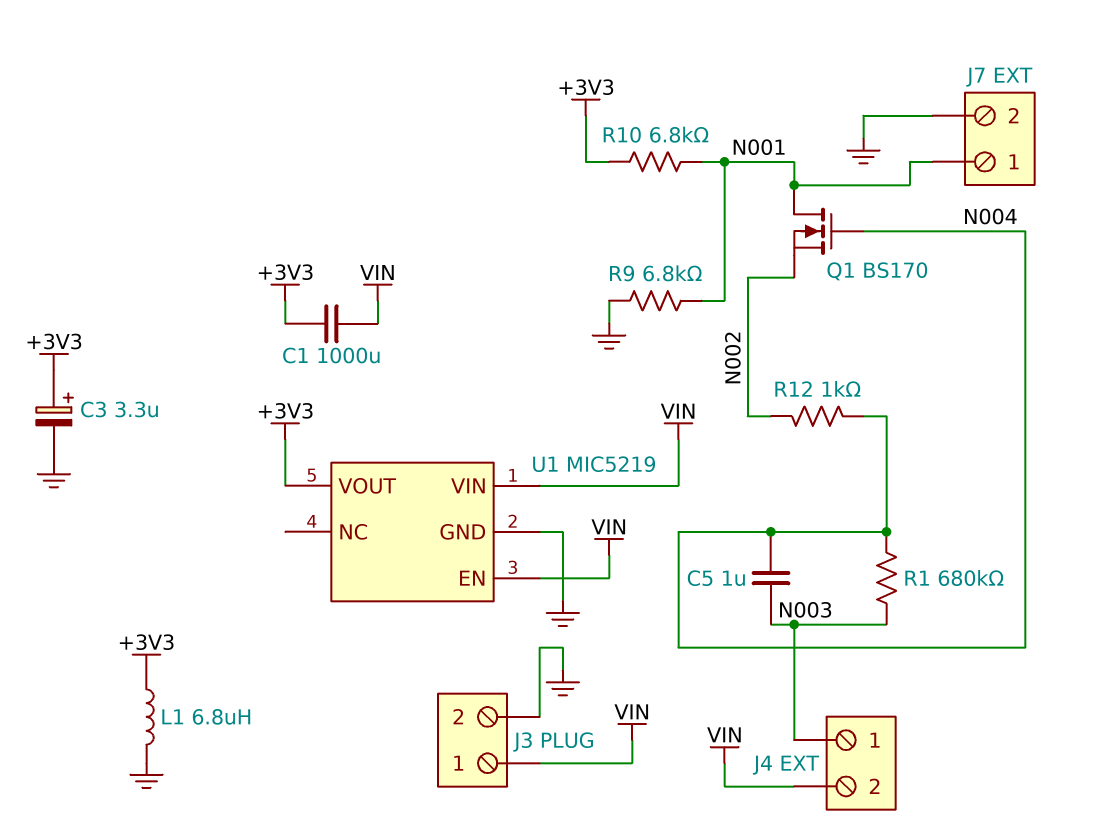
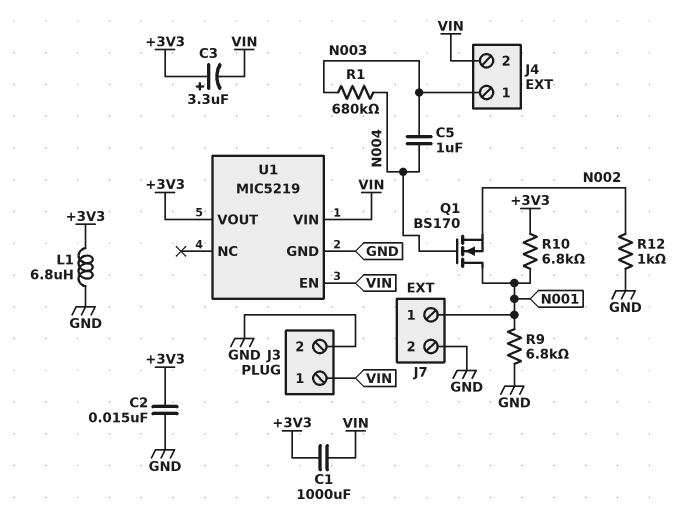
C2: none -> 15nF (+3V3, GND)
C3: 3.3uF (plus +3V3, minus GND) -> 3.3uF (plus +3V3, minus VIN)
R12: 1k (N002, N004) -> 1k (GND, N002)

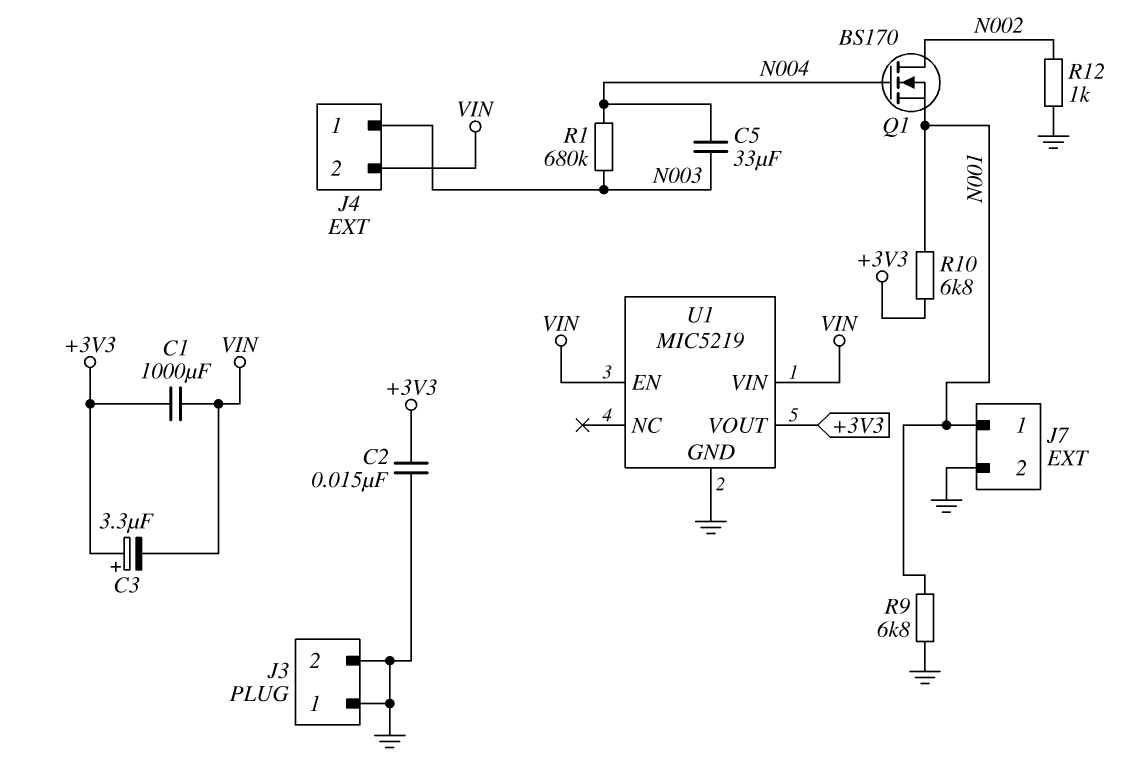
C5: 1uF (N003, N004) -> 33uF (N003, N004)
J3 pin 1: VIN -> GND
L1: 6.8uH (+3V3, GND) -> none
Q1: NMOS BS170 (G N004, D N001, S N002) -> NMOS BS170 (G N004, D N002, S N001)

